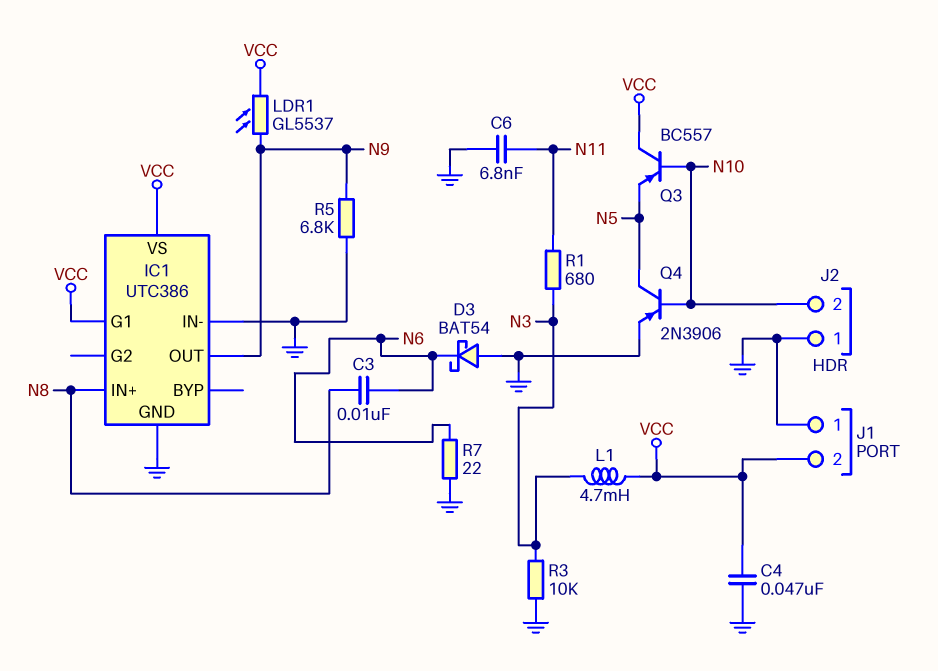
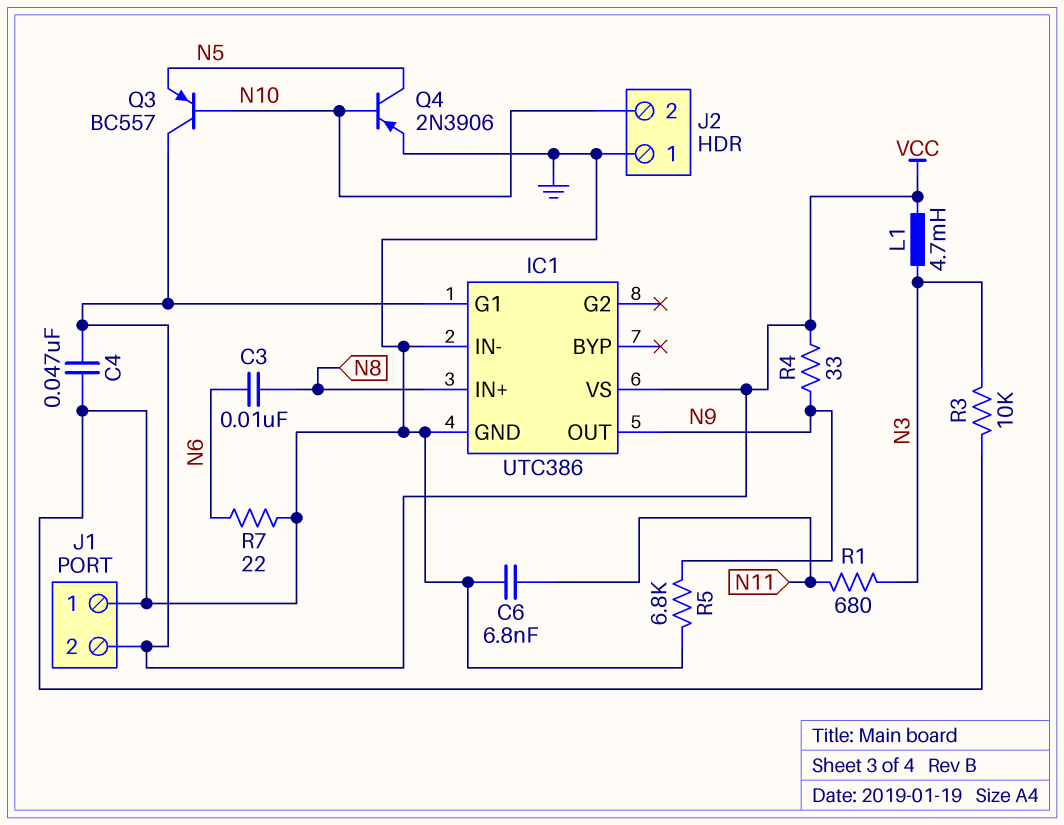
D3: schottky BAT54 (A GND, K N6) -> none
LDR1: GL5537 (N9, VCC) -> none
R4: none -> 33 (N9, VCC)

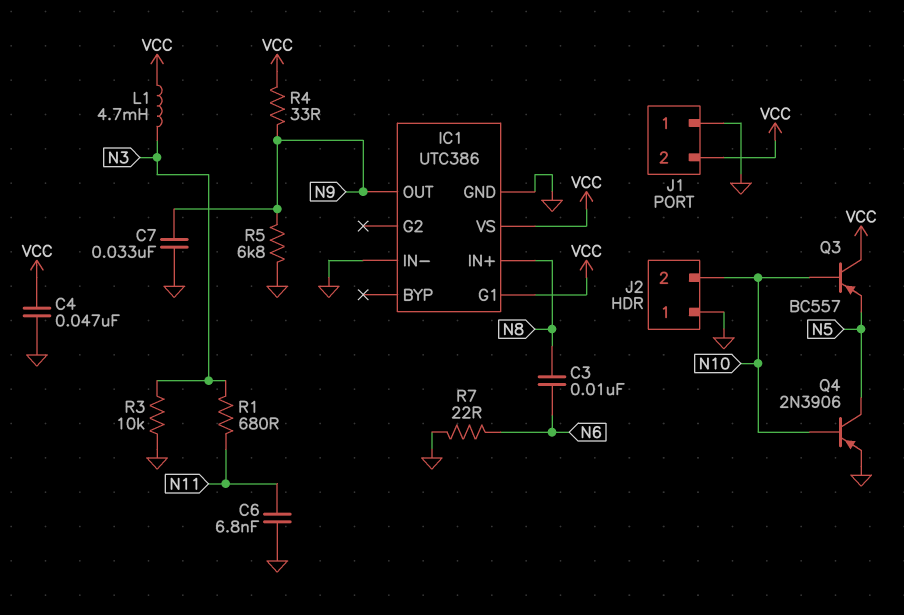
C7: none -> 33nF (GND, N9)

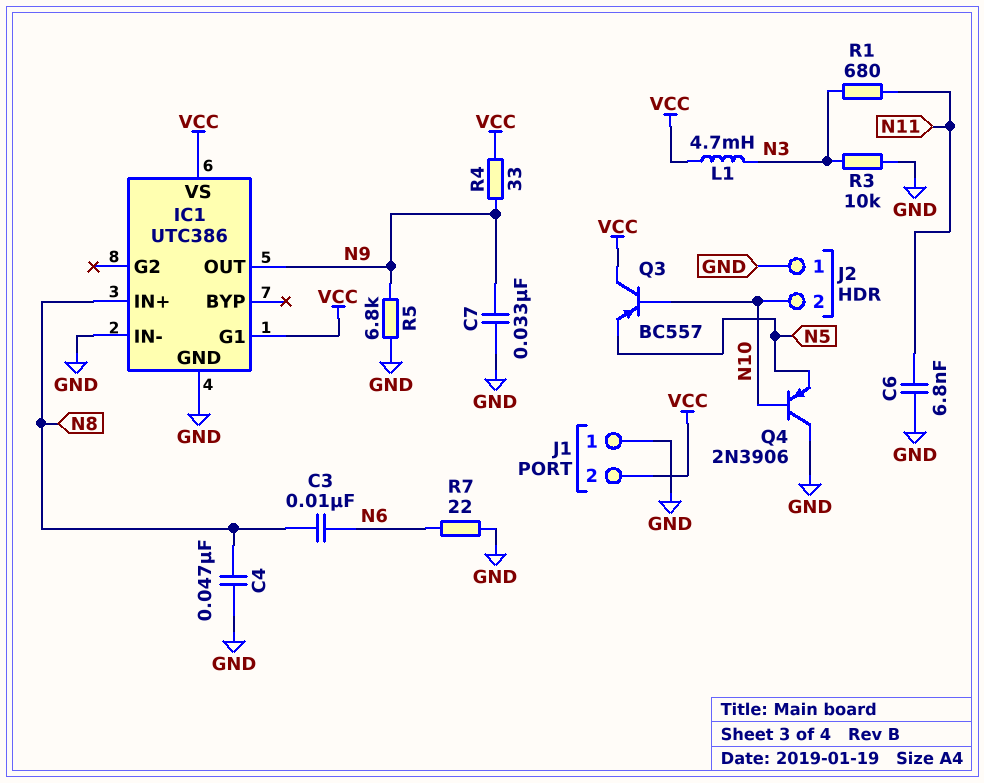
C4: 47nF (GND, VCC) -> 47nF (GND, N8)
Q4: PNP 2N3906 (B N10, C N5, E GND) -> PNP 2N3906 (B N10, C GND, E N5)

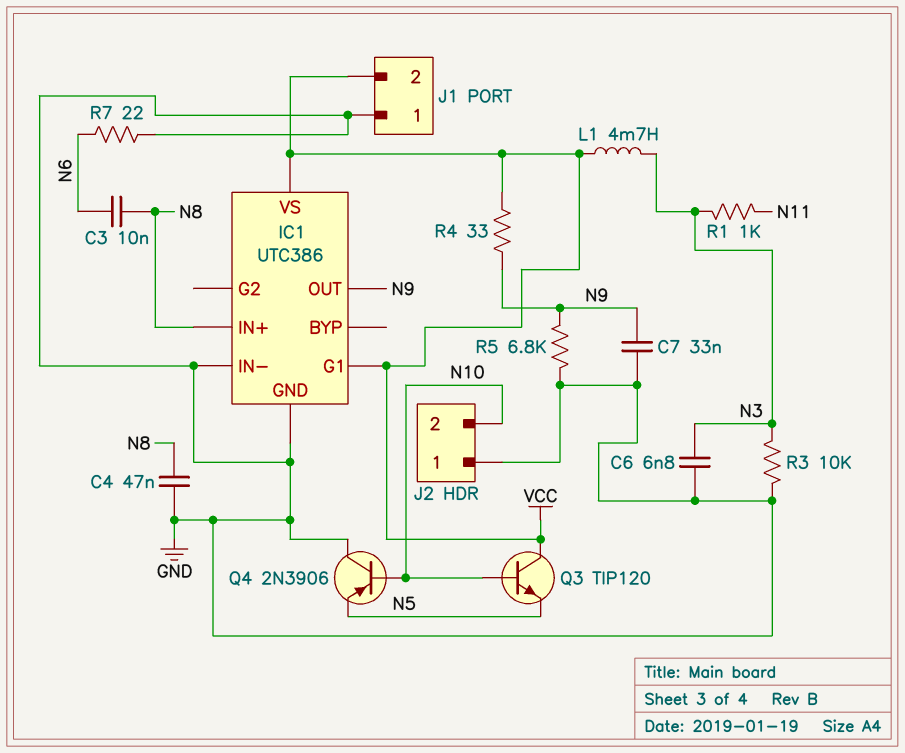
C6: 6.8nF (GND, N11) -> 6.8nF (GND, N3)
Q3: PNP BC557 (B N10, C VCC, E N5) -> NPN TIP120 (B N10, C VCC, E N5)
R1: 680 (N3, N11) -> 1k (N3, N11)

